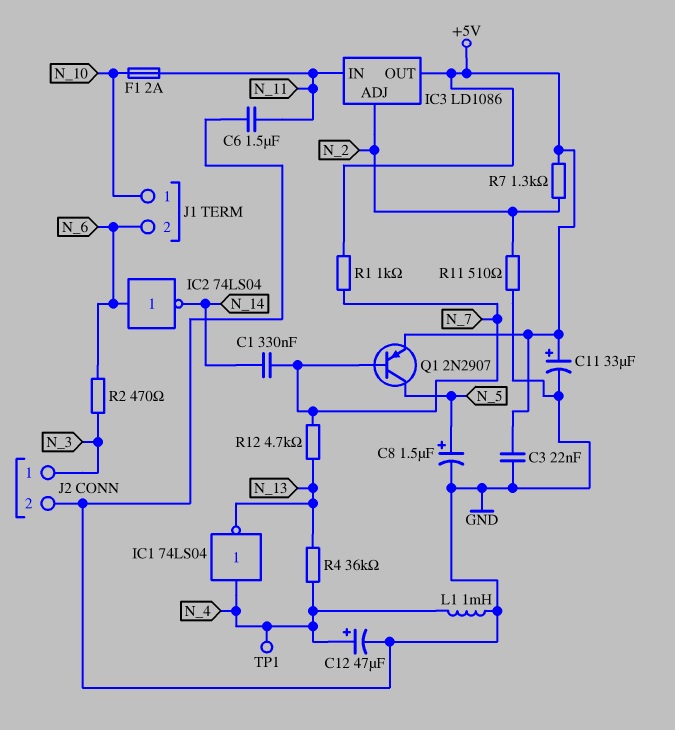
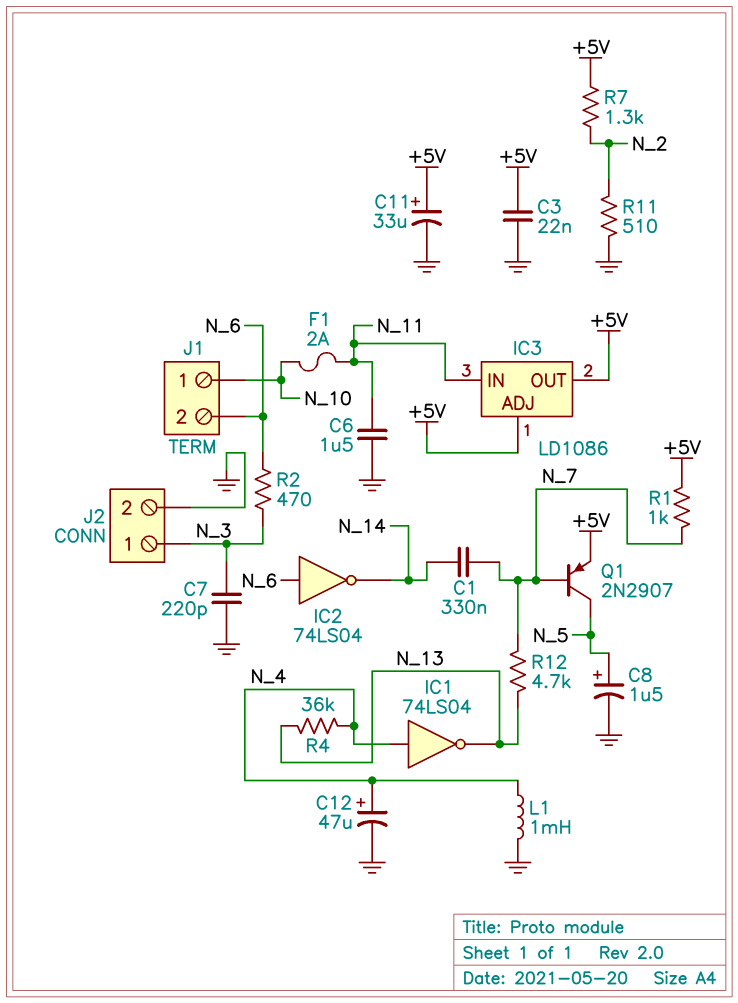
C7: none -> 220pF (GND, N_3)
IC3 pin ADJ: N_2 -> +5V
TP1: test point (N_4) -> none

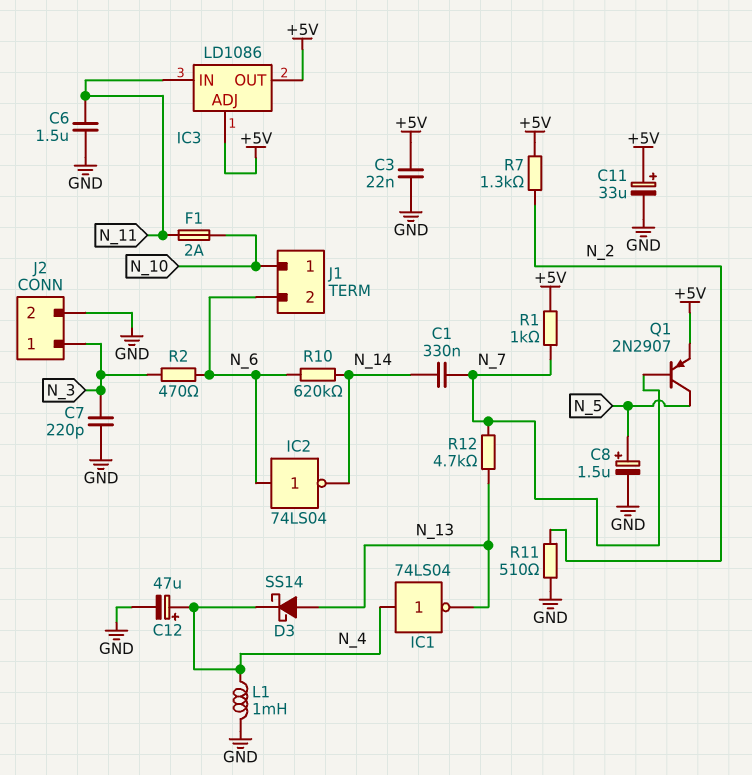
D3: none -> schottky SS14 (A N_13, K N_4)
R4: 36k (N_4, N_13) -> none
R10: none -> 620k (N_6, N_14)

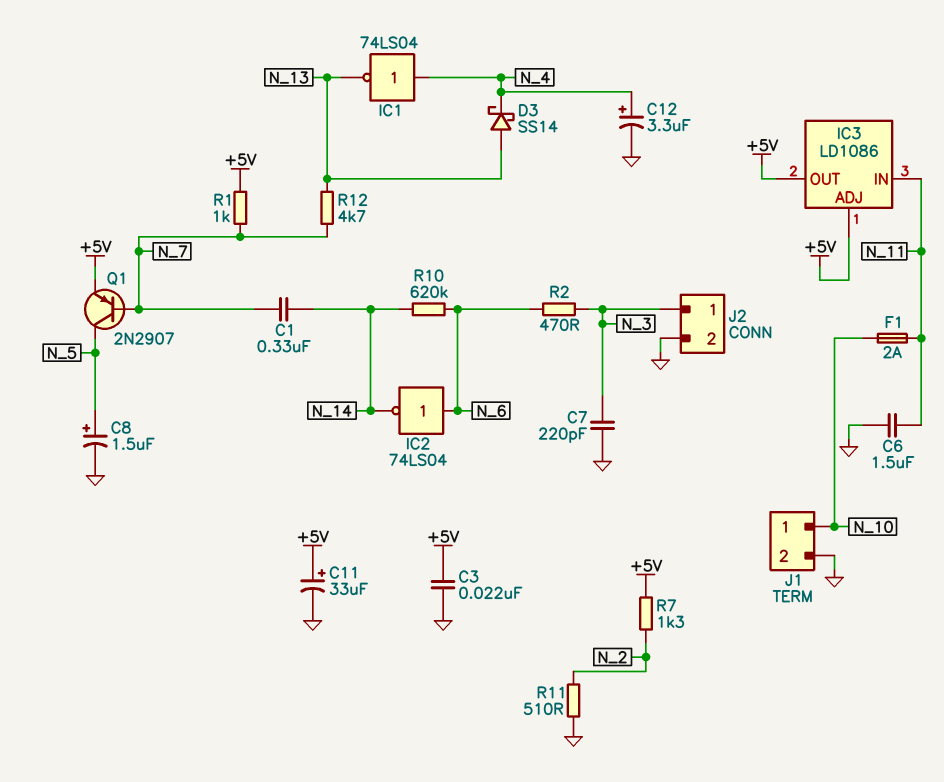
C12: 47uF (plus N_4, minus GND) -> 3.3uF (plus N_4, minus GND)
J1 pin 2: N_6 -> GND
L1: 1mH (GND, N_4) -> none

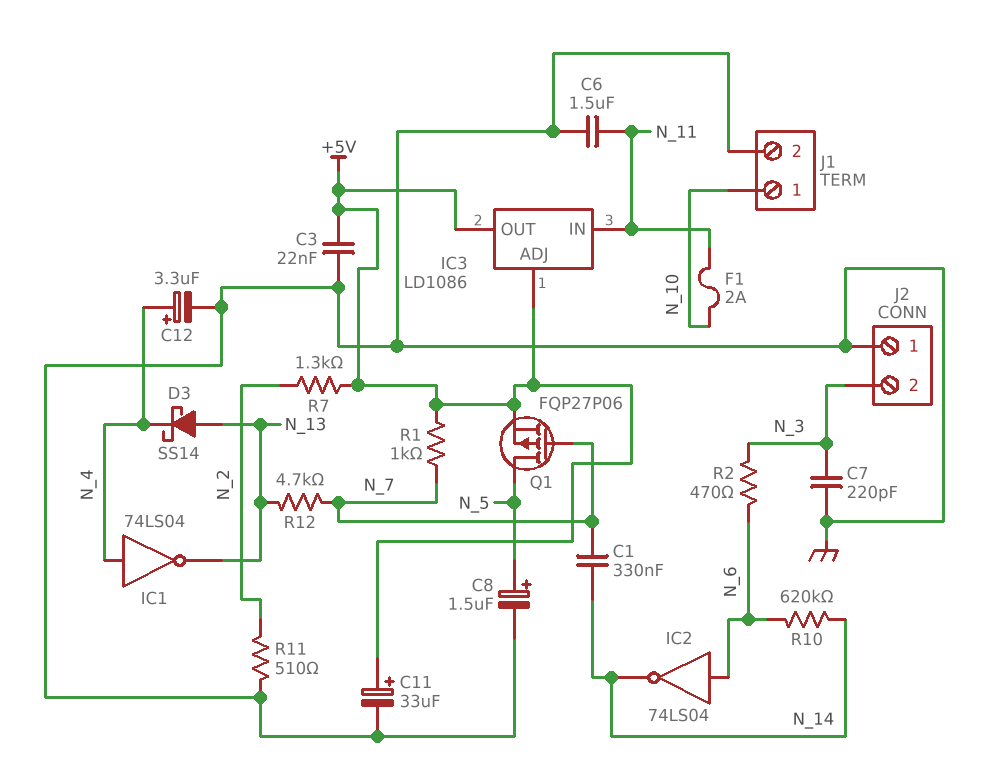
J2 pin 1: N_3 -> GND
J2 pin 2: GND -> N_3
Q1: PNP 2N2907 (B N_7, C N_5, E +5V) -> PMOS FQP27P06 (G N_7, D N_5, S +5V)

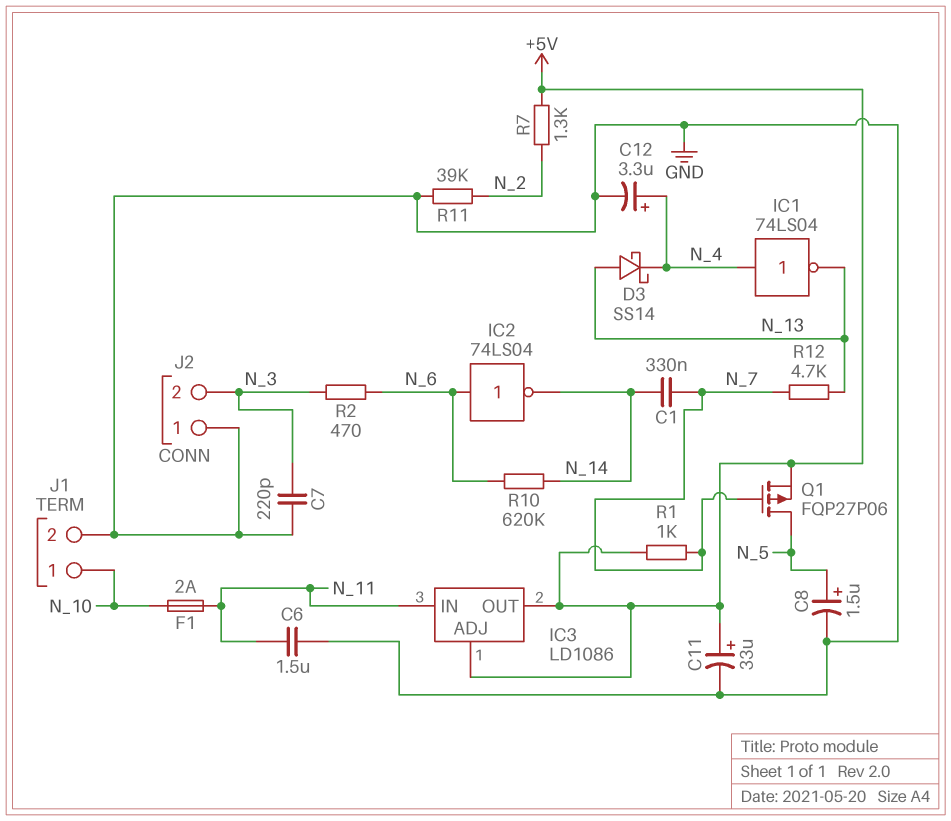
C3: 22nF (+5V, GND) -> none
R11: 510 (GND, N_2) -> 39k (GND, N_2)

